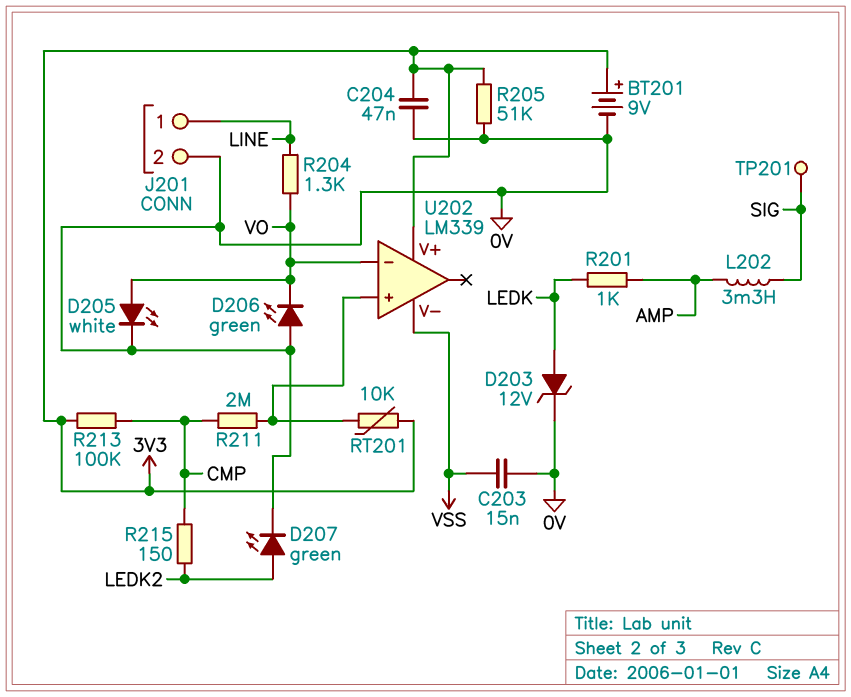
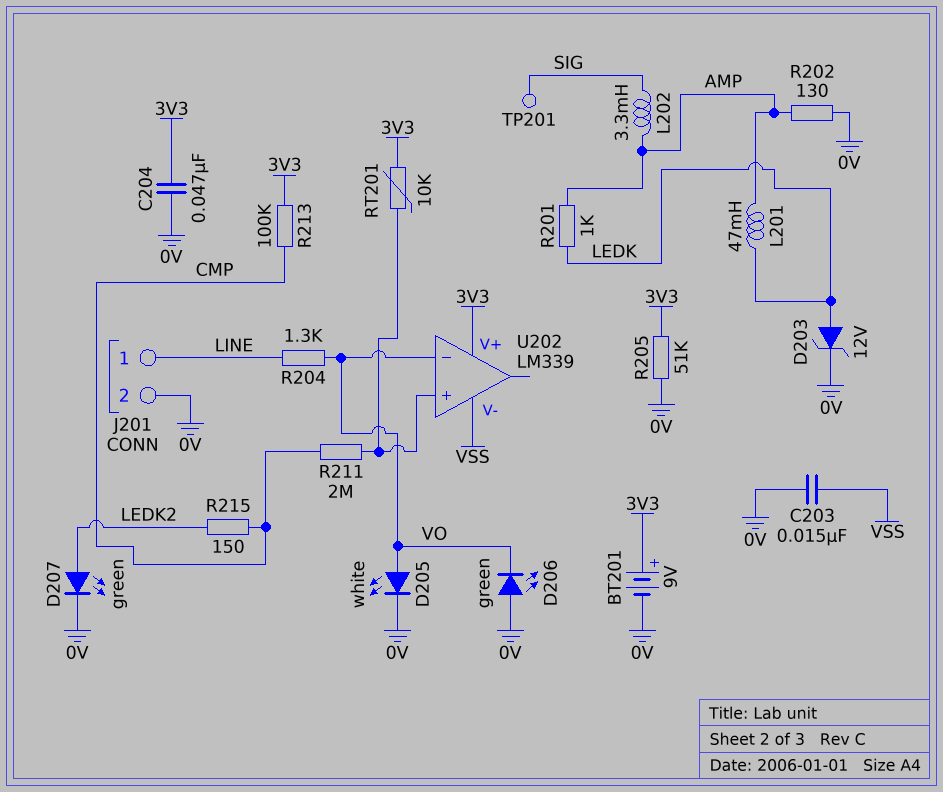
L201: none -> 47mH (AMP, LEDK)
R202: none -> 130 (0V, AMP)

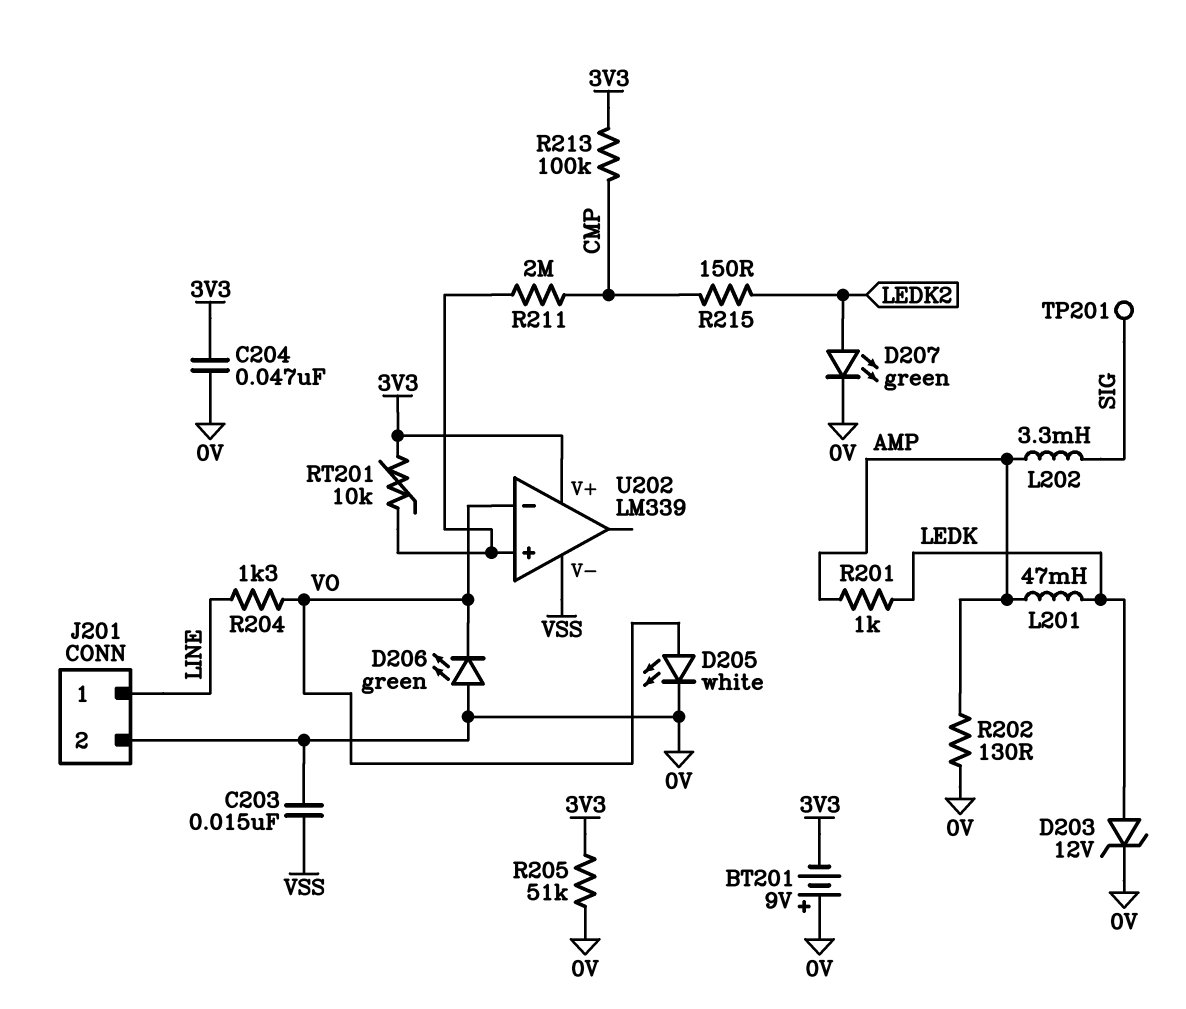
BT201: 9V (plus 3V3, minus 0V) -> 9V (plus 0V, minus 3V3)

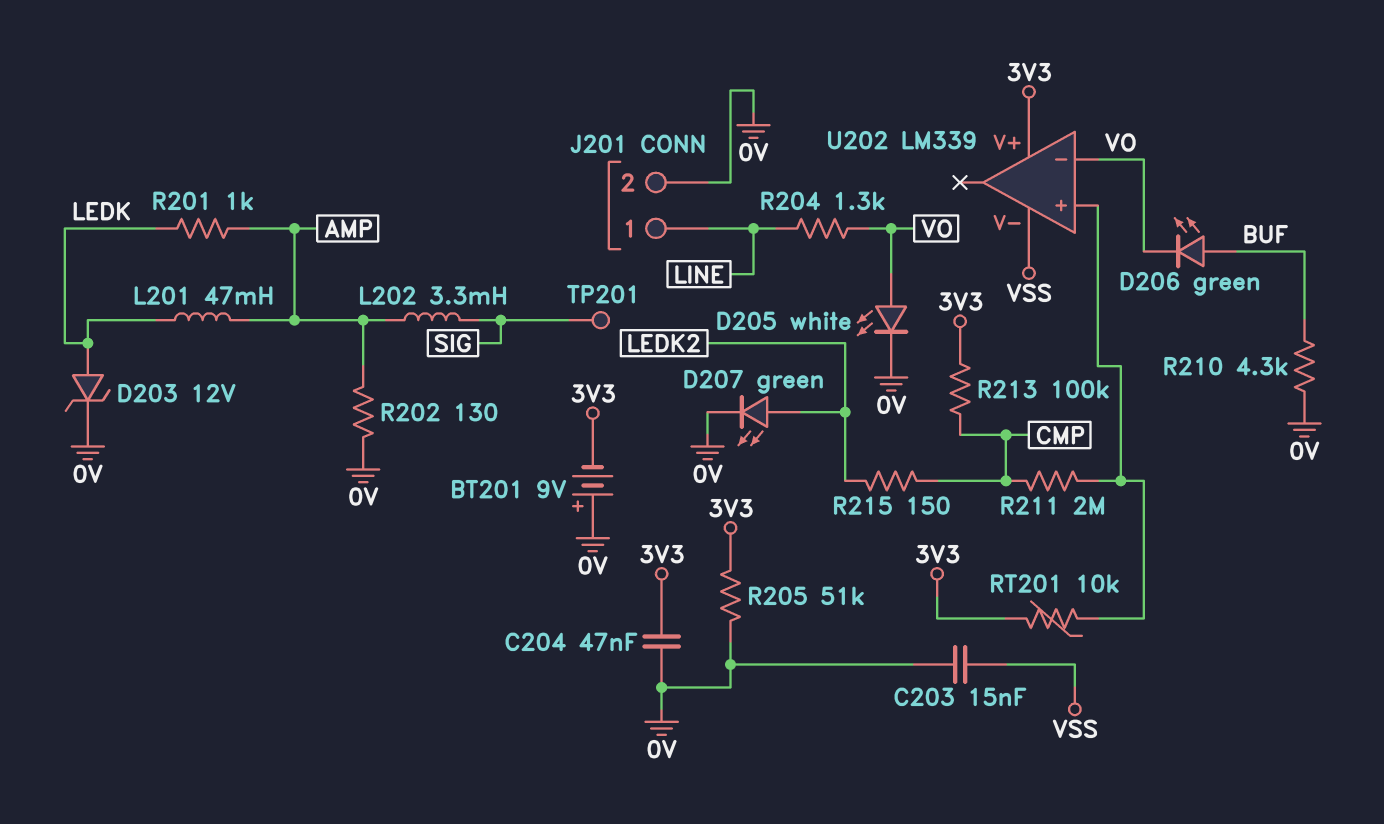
D206: LED green (A 0V, K VO) -> LED green (A BUF, K VO)
R210: none -> 4.3k (0V, BUF)

